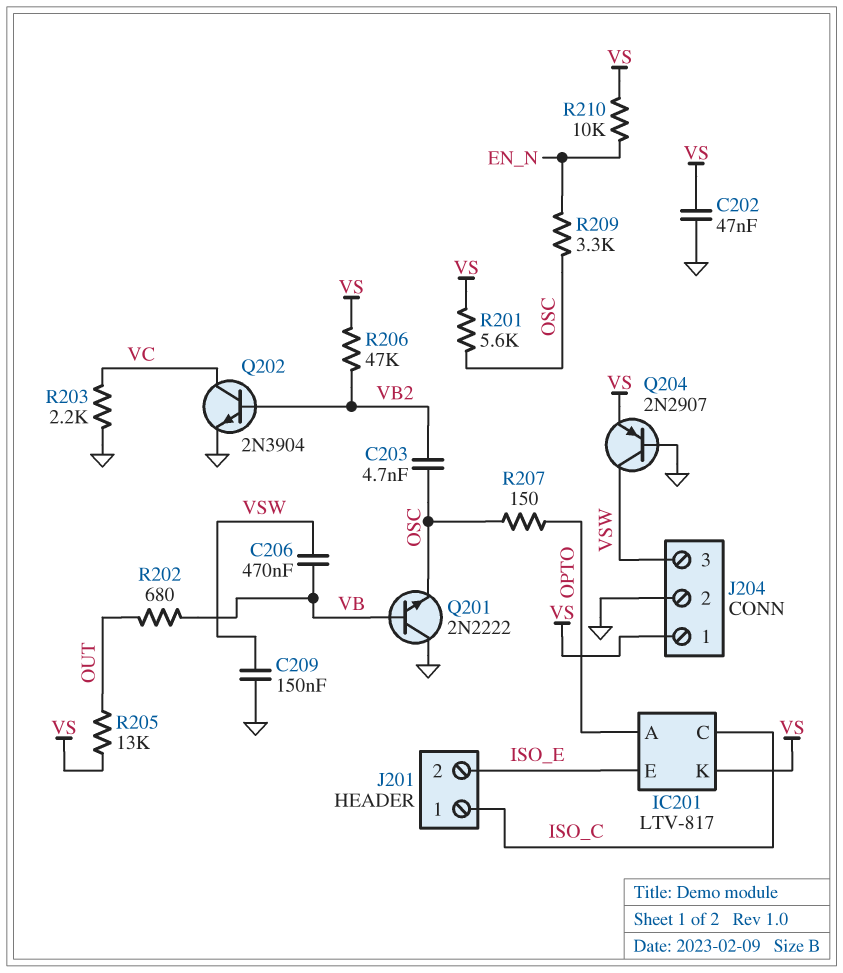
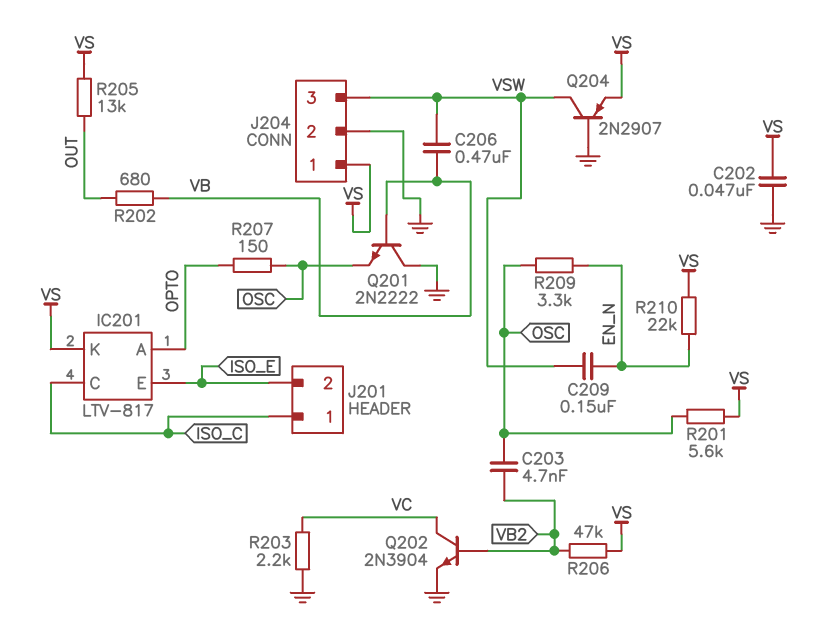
C209: 150nF (GND, VSW) -> 150nF (EN_N, VSW)
R210: 10k (EN_N, VS) -> 22k (EN_N, VS)

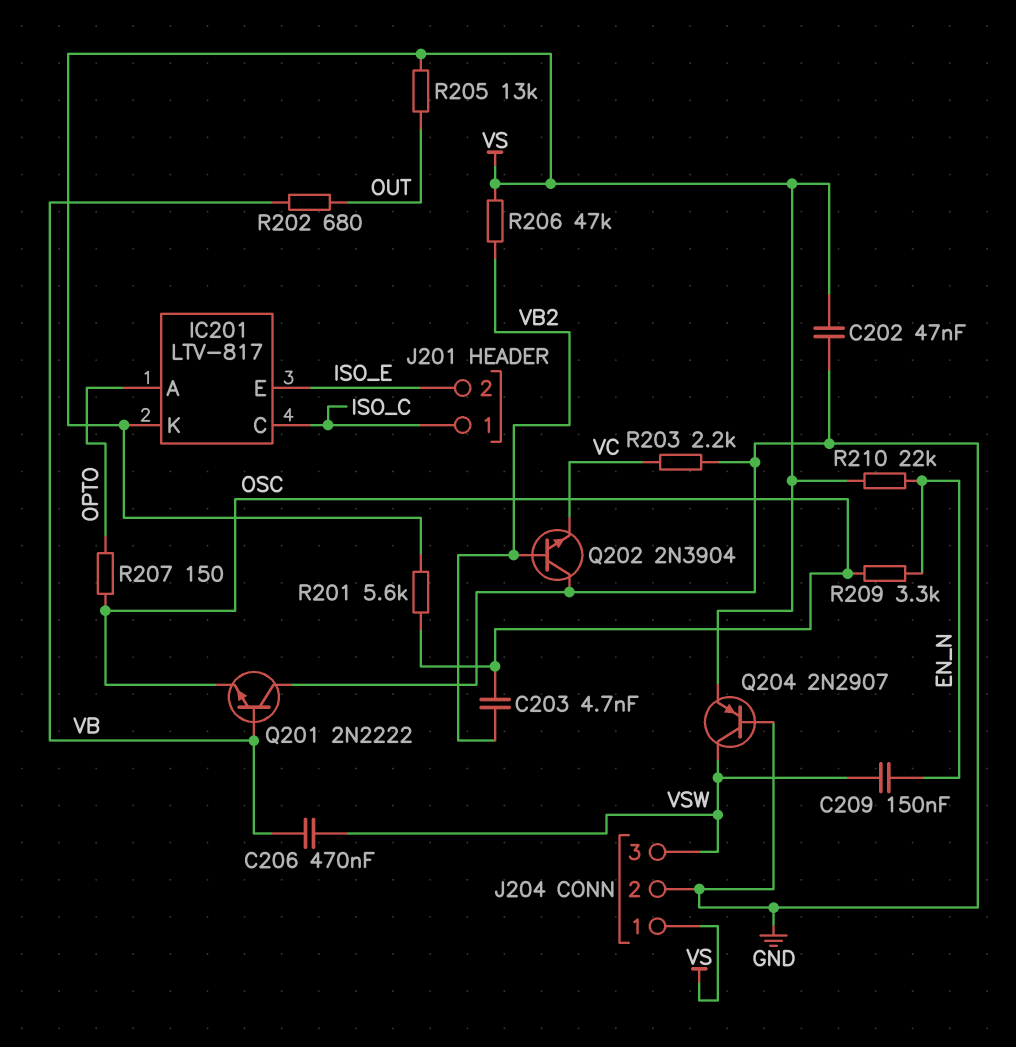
Q202: NPN 2N3904 (B VB2, C VC, E GND) -> NPN 2N3904 (B VB2, C GND, E VC)

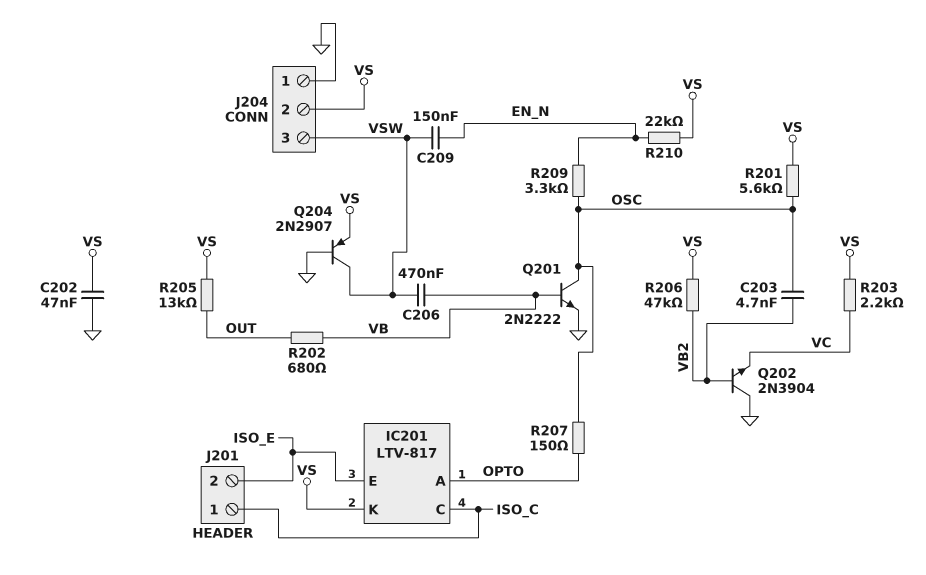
J204 pin 1: VS -> GND
J204 pin 2: GND -> VS
Q201: NPN 2N2222 (B VB, C GND, E OSC) -> NPN 2N2222 (B VB, C OSC, E GND)
R203: 2.2k (GND, VC) -> 2.2k (VC, VS)

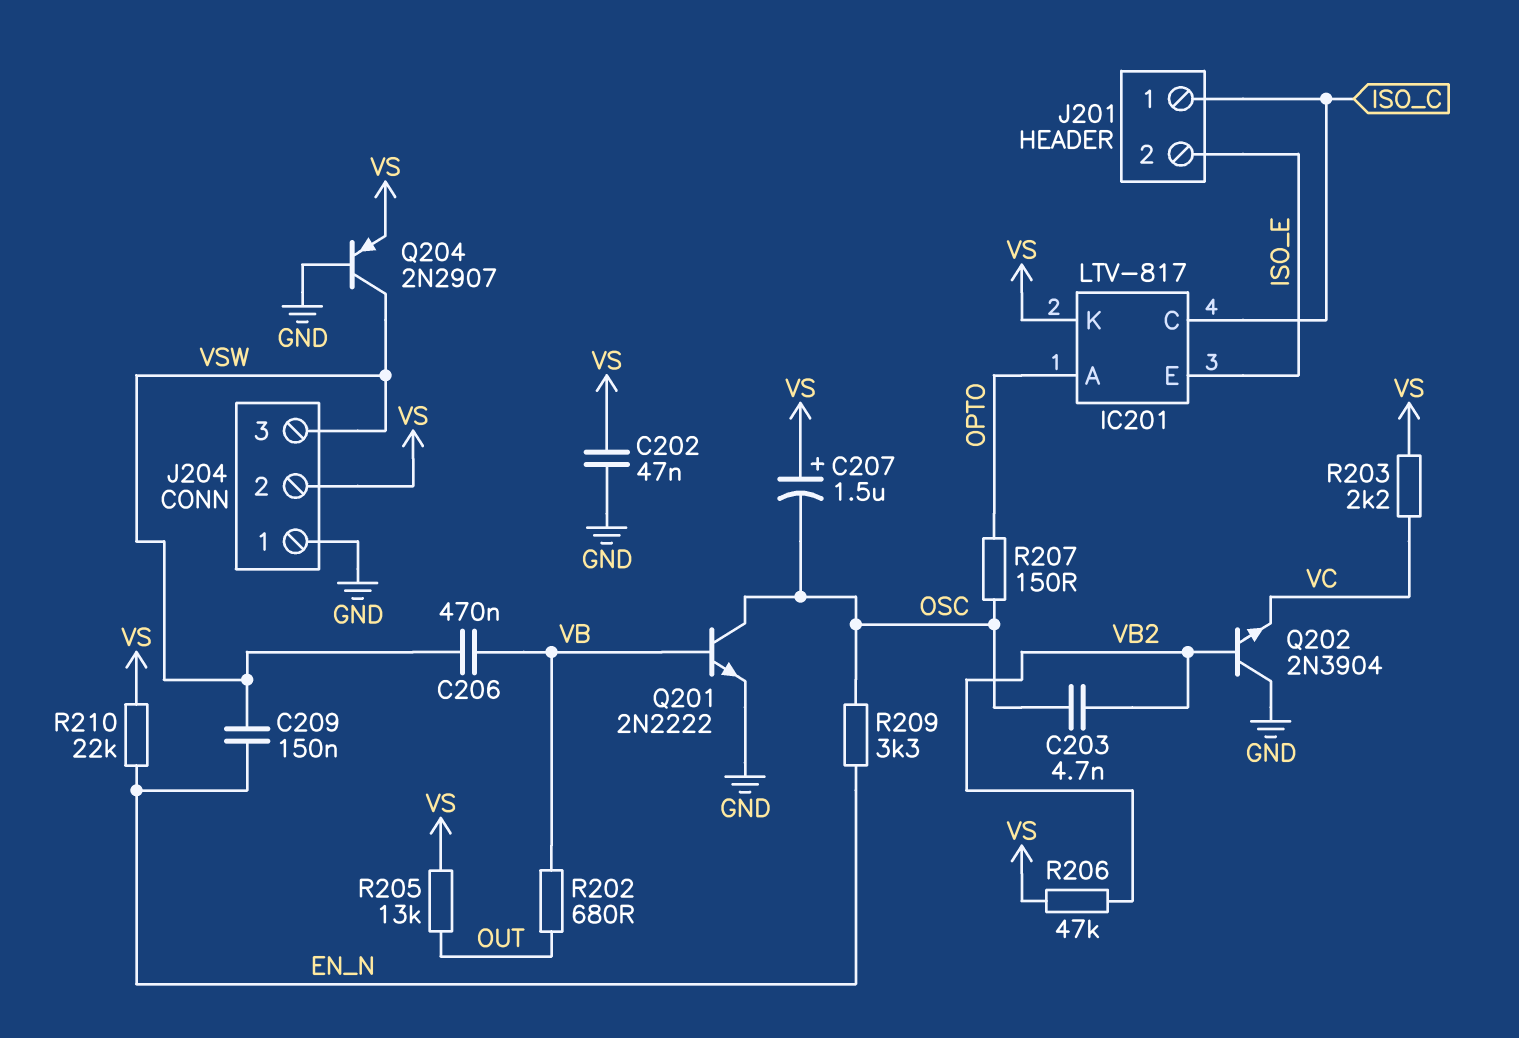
C207: none -> 1.5uF (plus VS, minus OSC)
R201: 5.6k (OSC, VS) -> none

